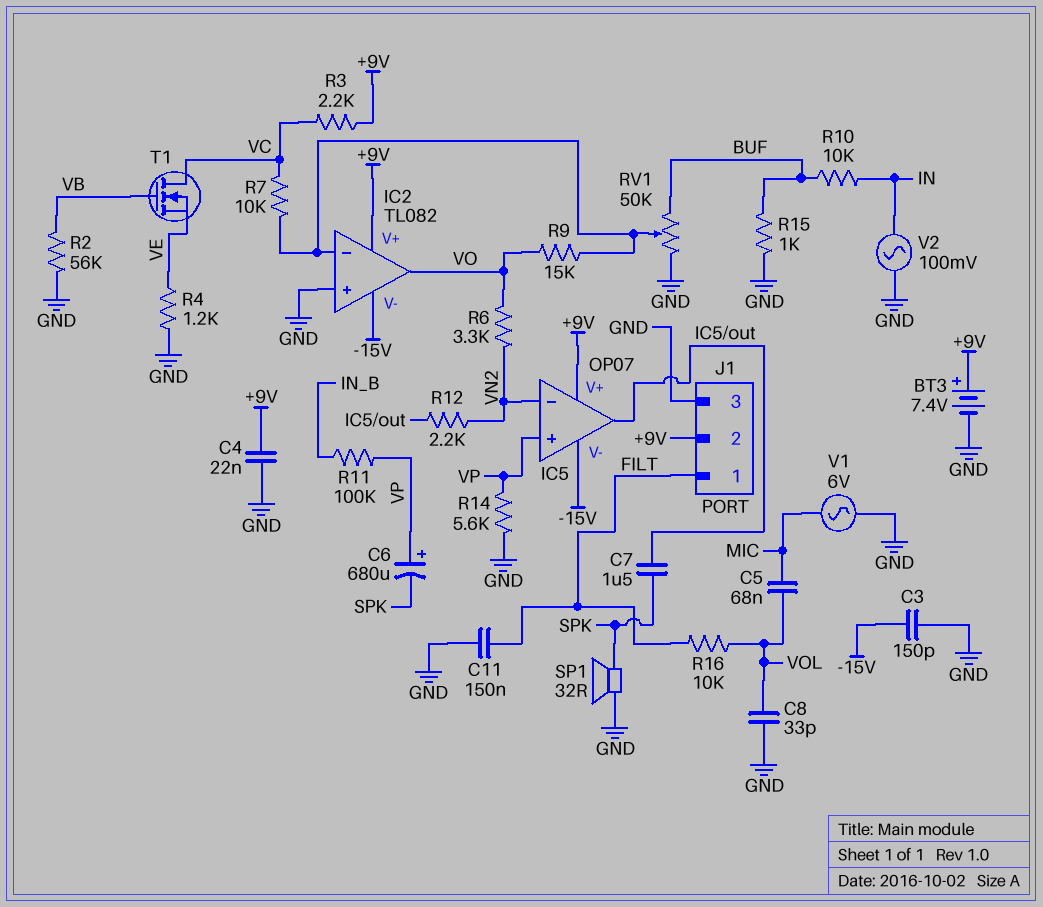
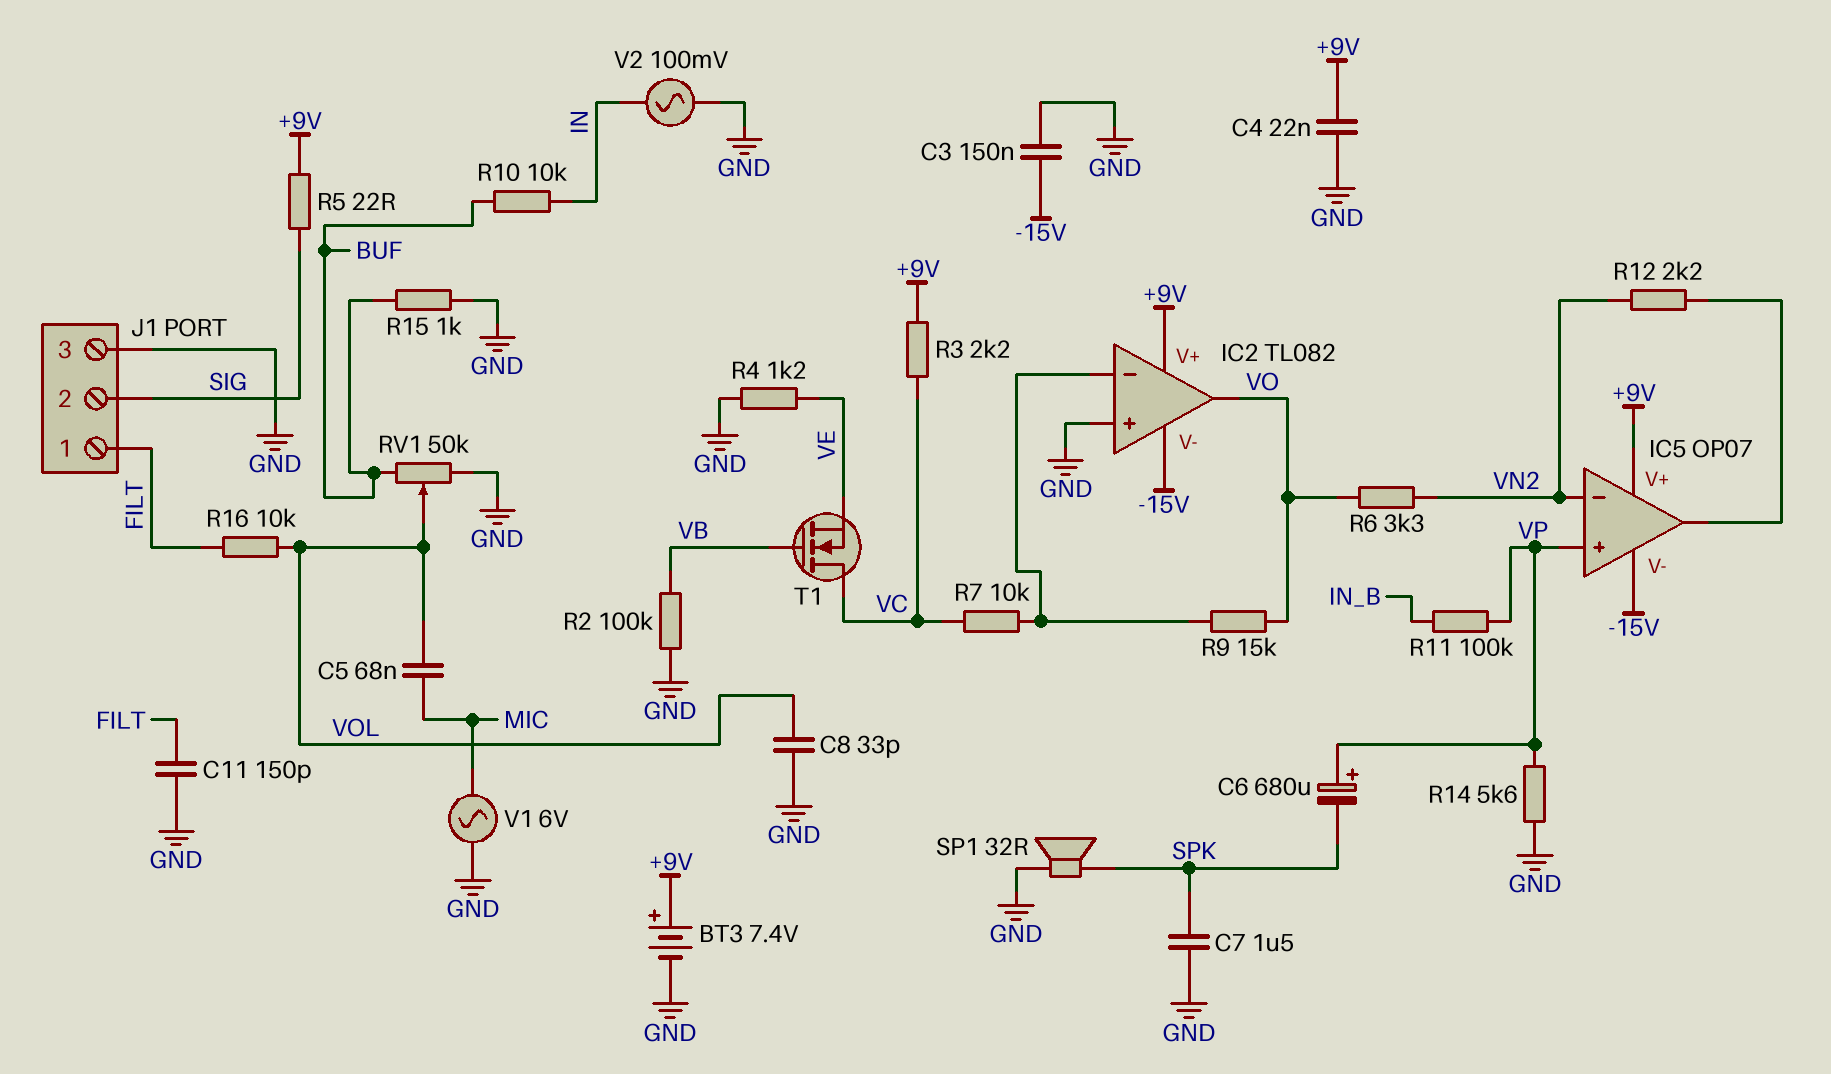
C3: 150pF (-15V, GND) -> 150nF (-15V, GND)
C7: 1.5uF (IC5/out, SPK) -> 1.5uF (GND, SPK)
C11: 150nF (FILT, GND) -> 150pF (FILT, GND)
J1 pin 2: +9V -> SIG
R2: 56k (GND, VB) -> 100k (GND, VB)
R5: none -> 22 (+9V, SIG)
RV1: 50k (BUF, GND, wiper IC2/in-) -> 50k (BUF, GND, wiper VOL)

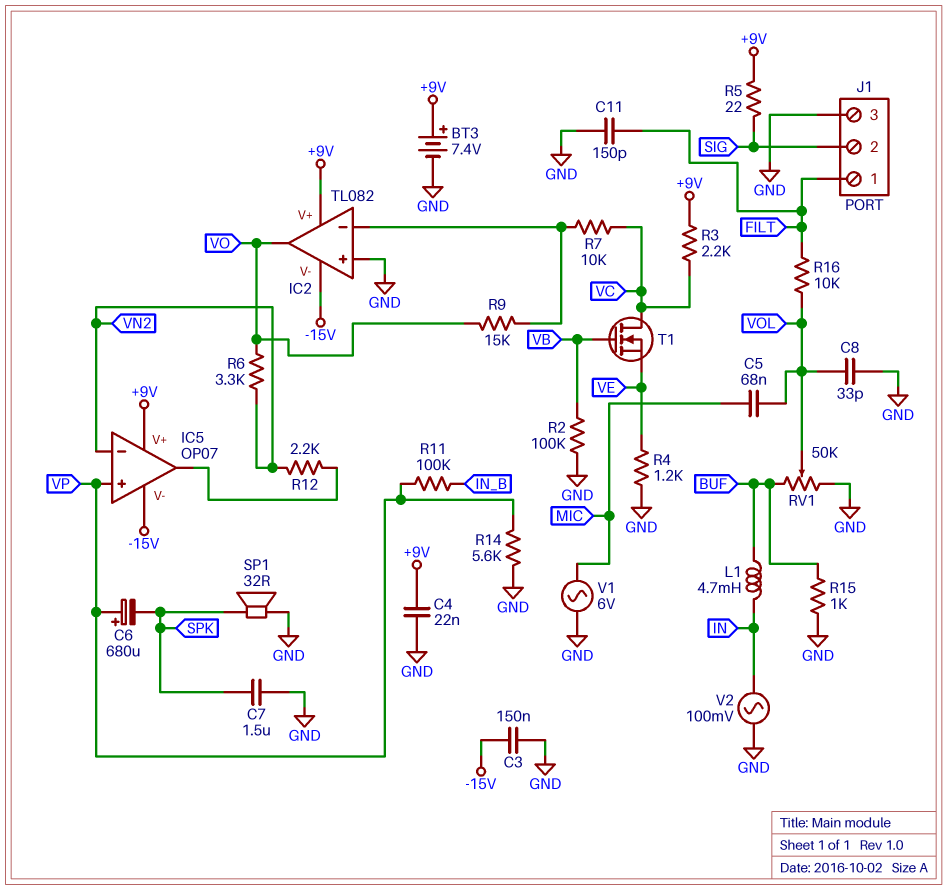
L1: none -> 4.7mH (BUF, IN)
R10: 10k (BUF, IN) -> none

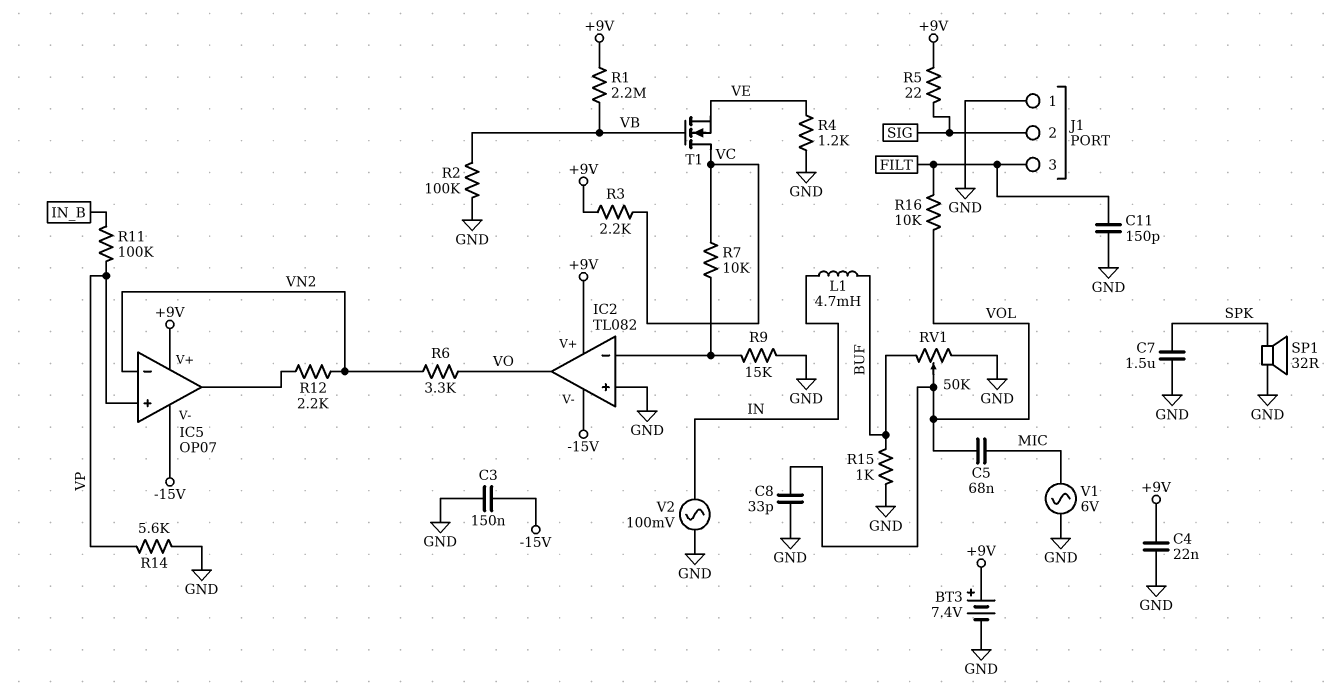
C6: 680uF (plus VP, minus SPK) -> none
J1 pin 1: FILT -> GND
J1 pin 3: GND -> FILT
R1: none -> 2.2M (+9V, VB)
R9: 15k (IC2/in-, VO) -> 15k (GND, IC2/in-)

